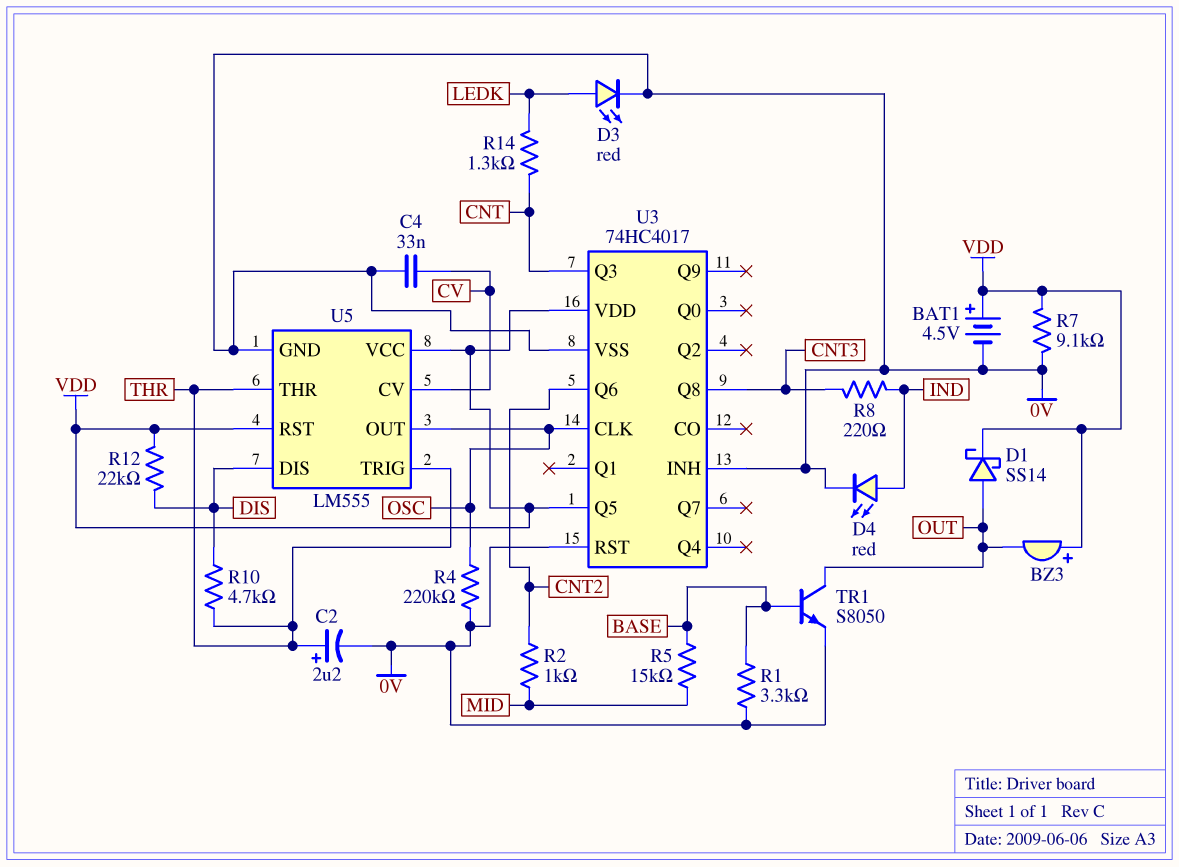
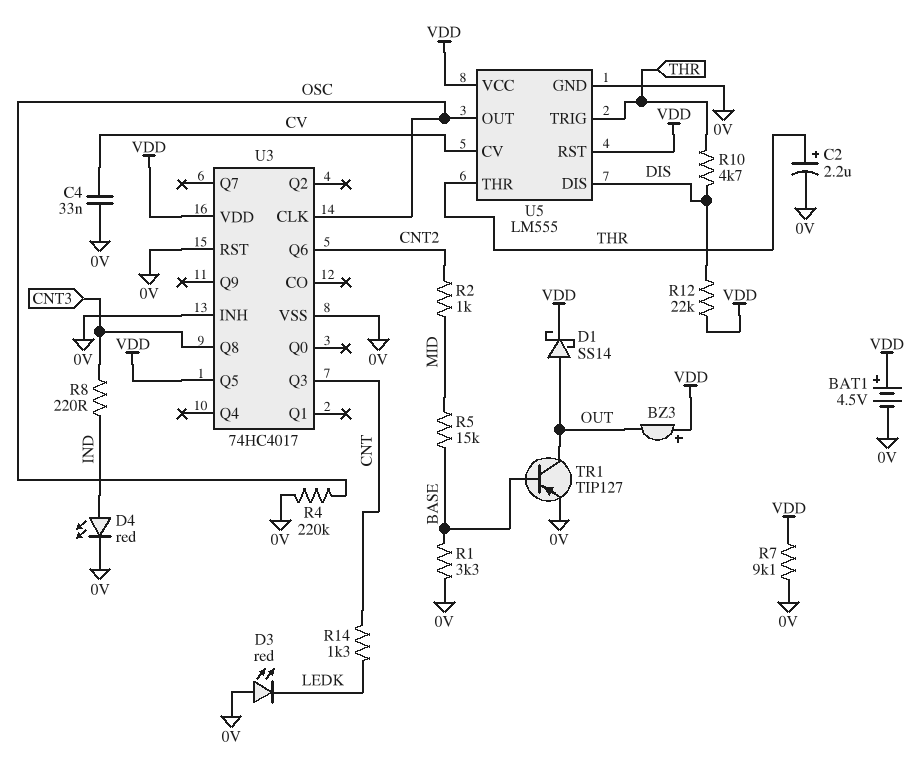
D3: LED red (A LEDK, K 0V) -> LED red (A 0V, K LEDK)
TR1: NPN S8050 (B BASE, C OUT, E 0V) -> PNP TIP127 (B BASE, C OUT, E 0V)

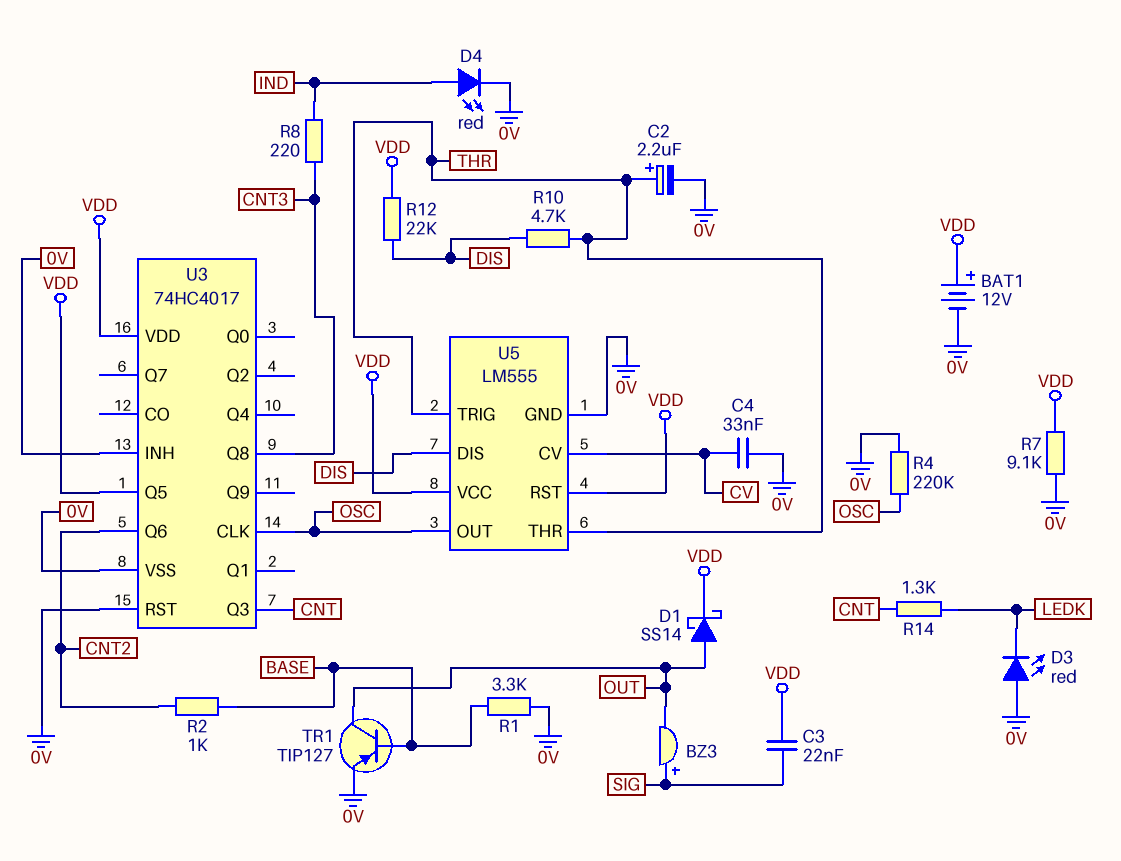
BAT1: 4.5V (plus VDD, minus 0V) -> 12V (plus VDD, minus 0V)
BZ3: buzzer (plus VDD, minus OUT) -> buzzer (plus SIG, minus OUT)
C3: none -> 22nF (SIG, VDD)
R2: 1k (CNT2, MID) -> 1k (BASE, CNT2)
R5: 15k (BASE, MID) -> none

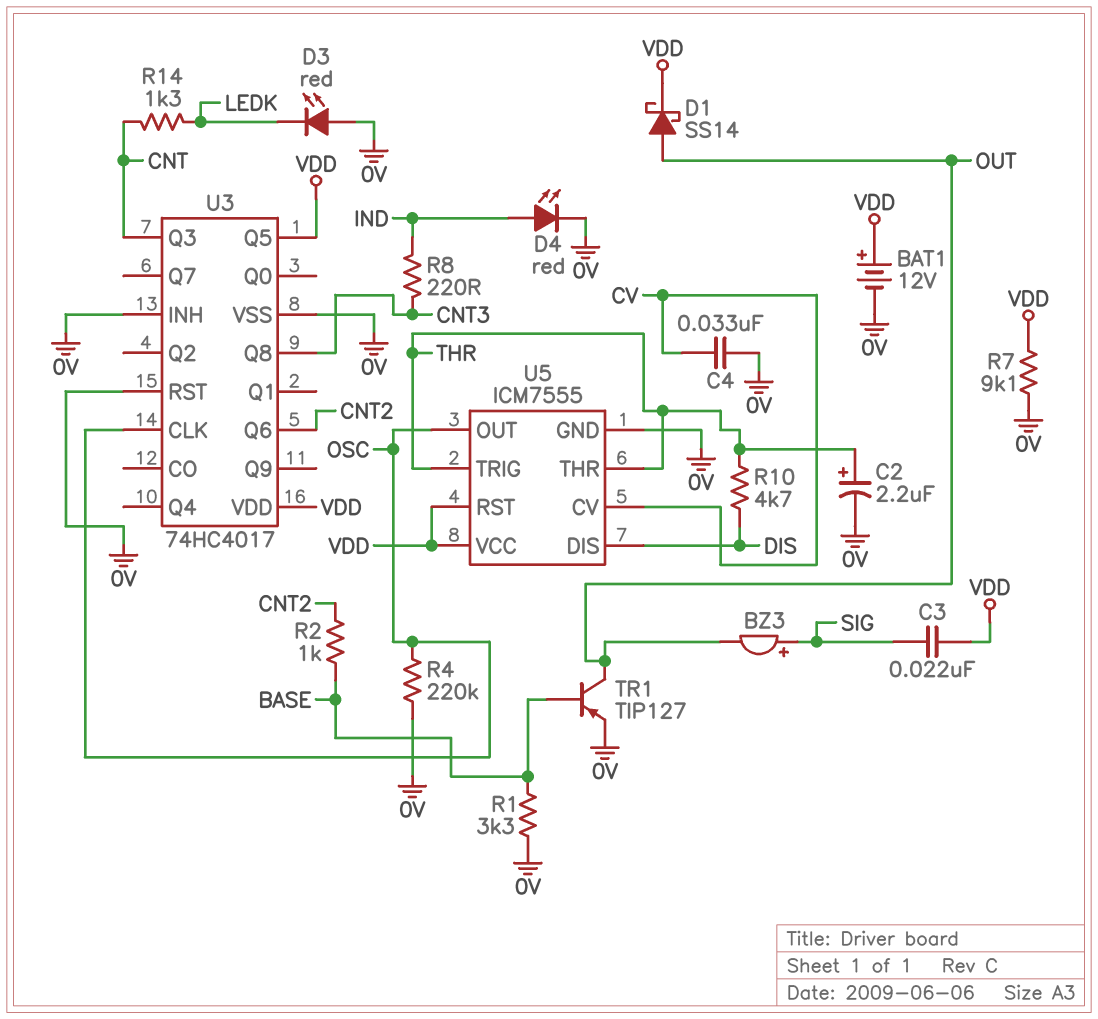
R12: 22k (DIS, VDD) -> none
U5: LM555 -> ICM7555

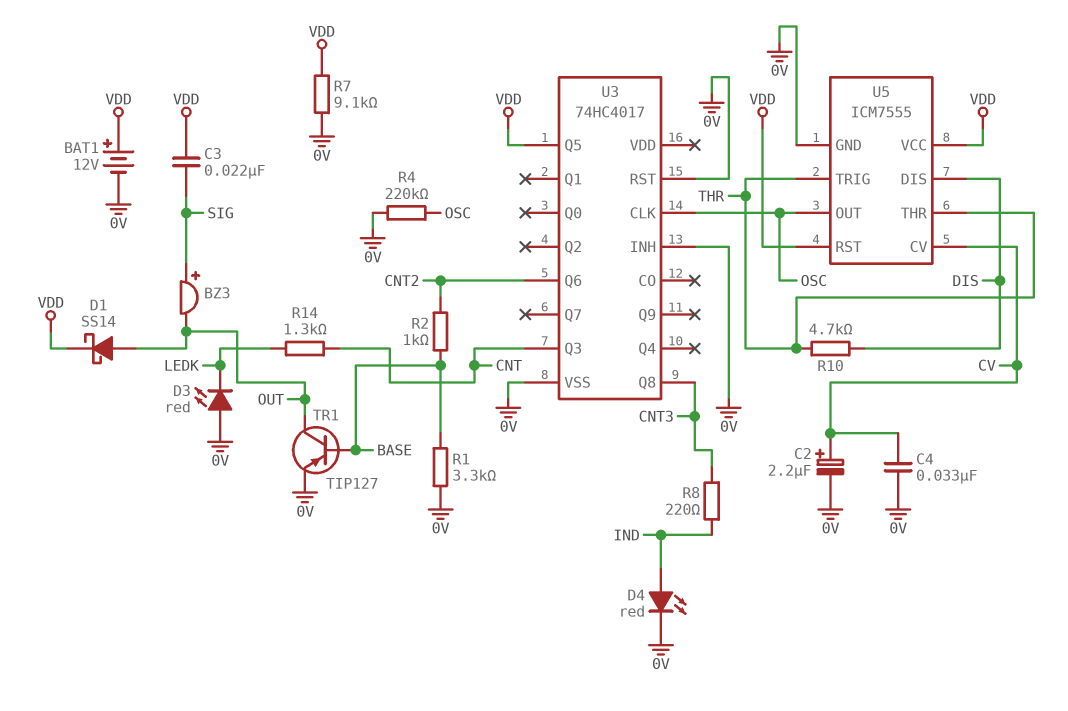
C2: 2.2uF (plus THR, minus 0V) -> 2.2uF (plus CV, minus 0V)
U3 pin VDD: VDD -> none

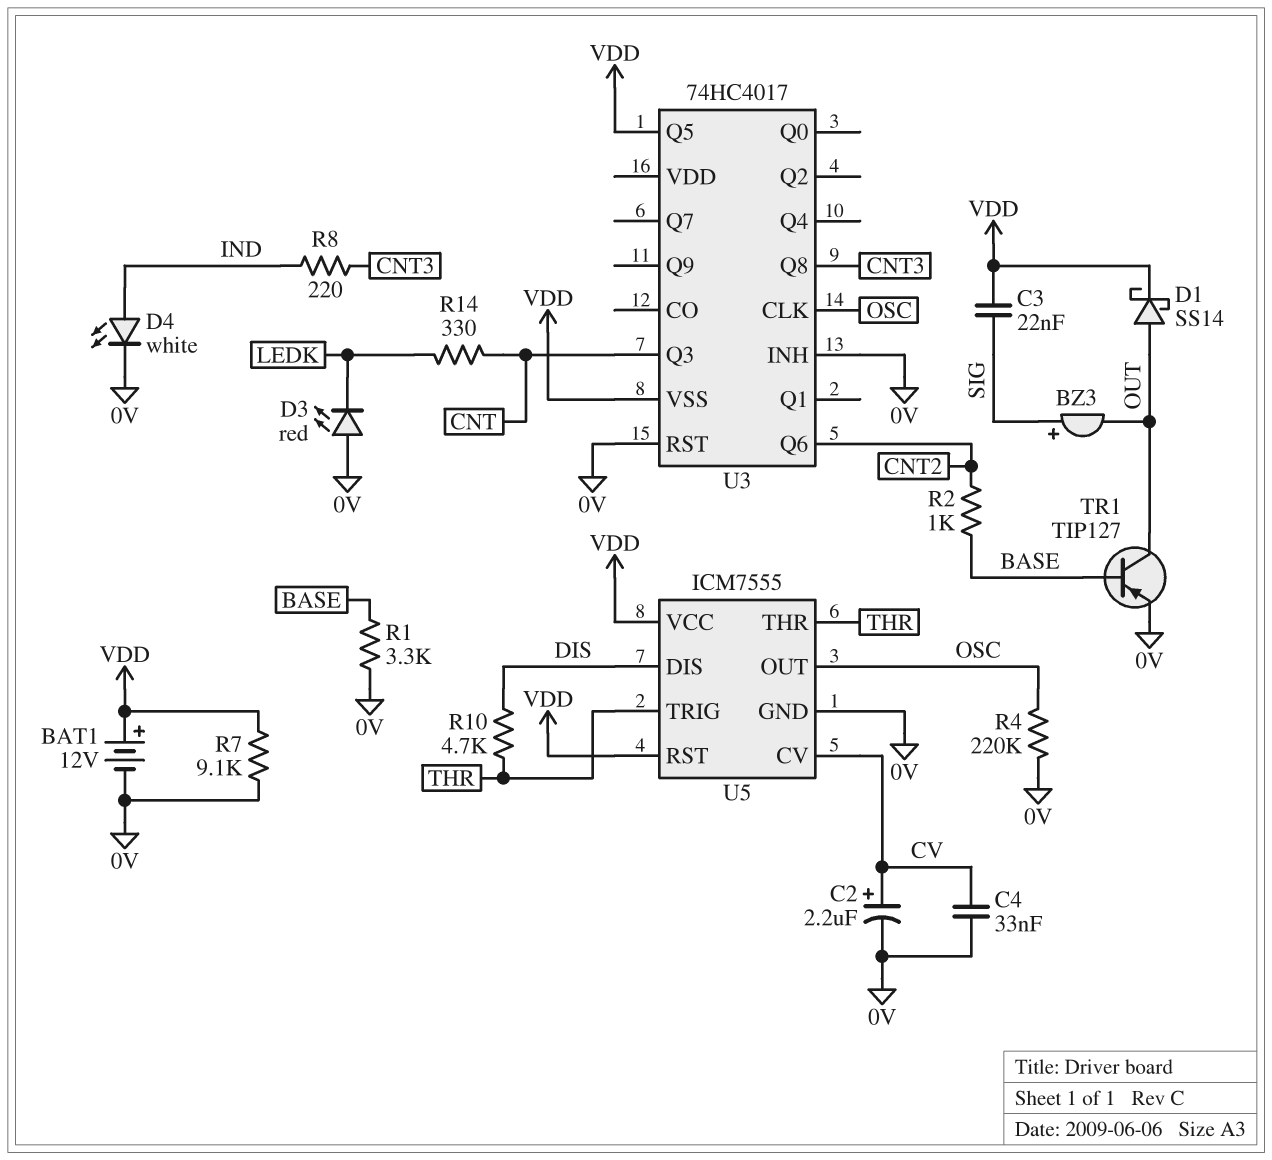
D4: LED red (A IND, K 0V) -> LED white (A IND, K 0V)
R14: 1.3k (CNT, LEDK) -> 330 (CNT, LEDK)
U3 pin VSS: 0V -> VDD

